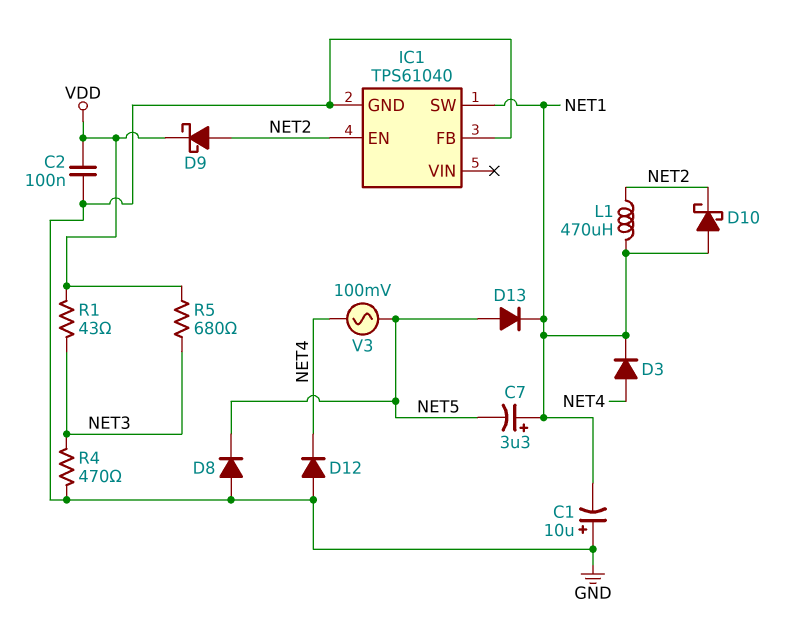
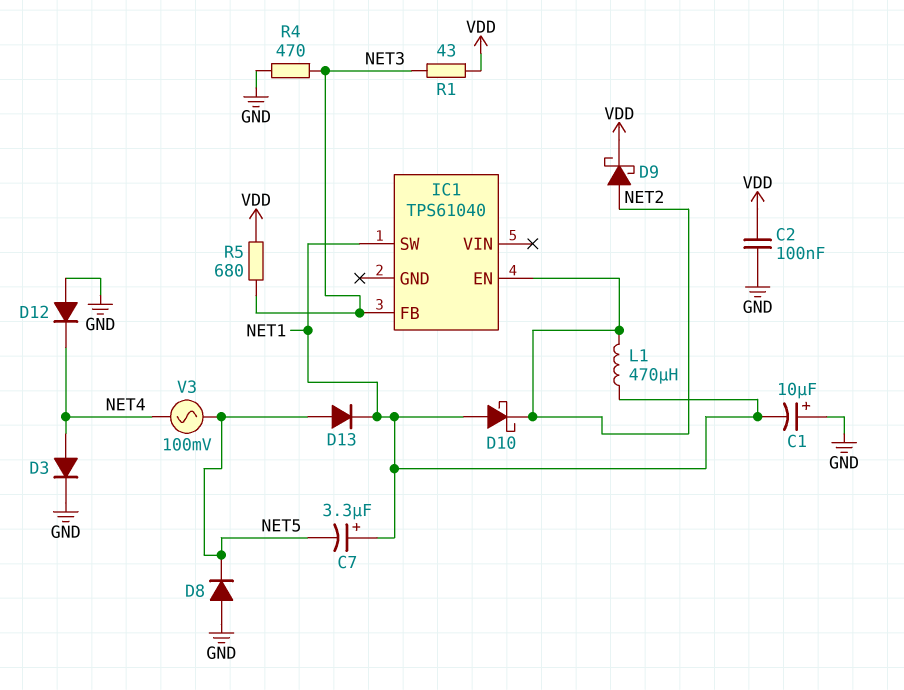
D3: diode (A NET4, K NET1) -> diode (A NET4, K GND)
IC1 pin FB: GND -> NET3
IC1 pin GND: GND -> none

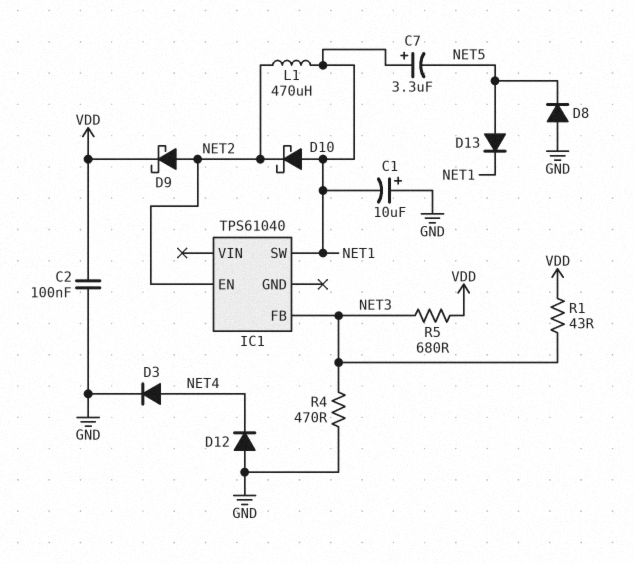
V3: AC 100mV (NET4, NET5) -> none

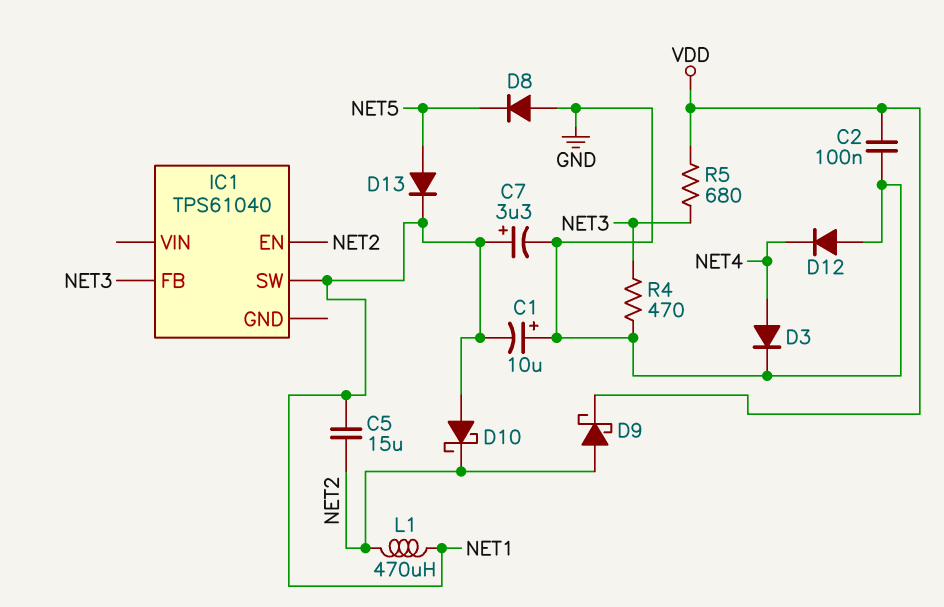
C5: none -> 15uF (NET1, NET2)
C7: 3.3uF (plus NET1, minus NET5) -> 3.3uF (plus NET1, minus GND)
R1: 43 (NET3, VDD) -> none

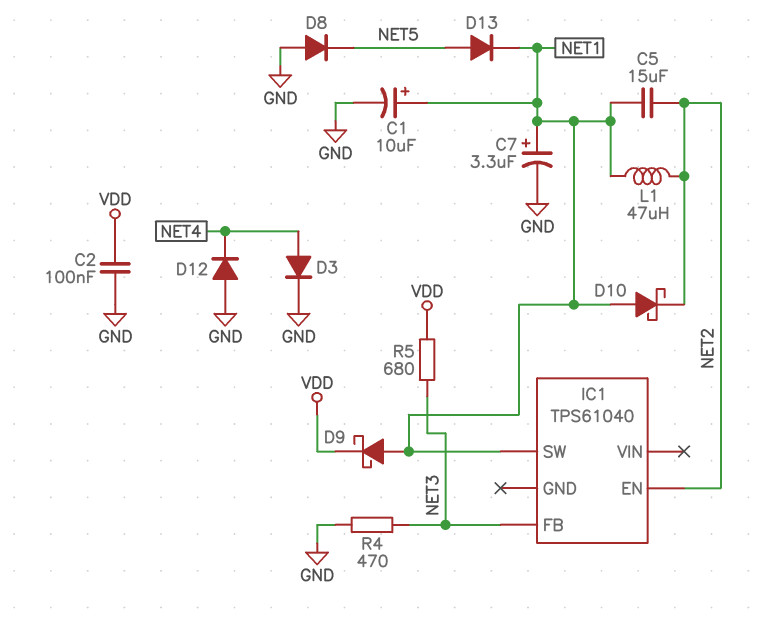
C1: 10uF (plus GND, minus NET1) -> 10uF (plus NET1, minus GND)
D9: schottky (A NET2, K VDD) -> schottky (A NET1, K VDD)
L1: 470uH (NET1, NET2) -> 47uH (NET1, NET2)

